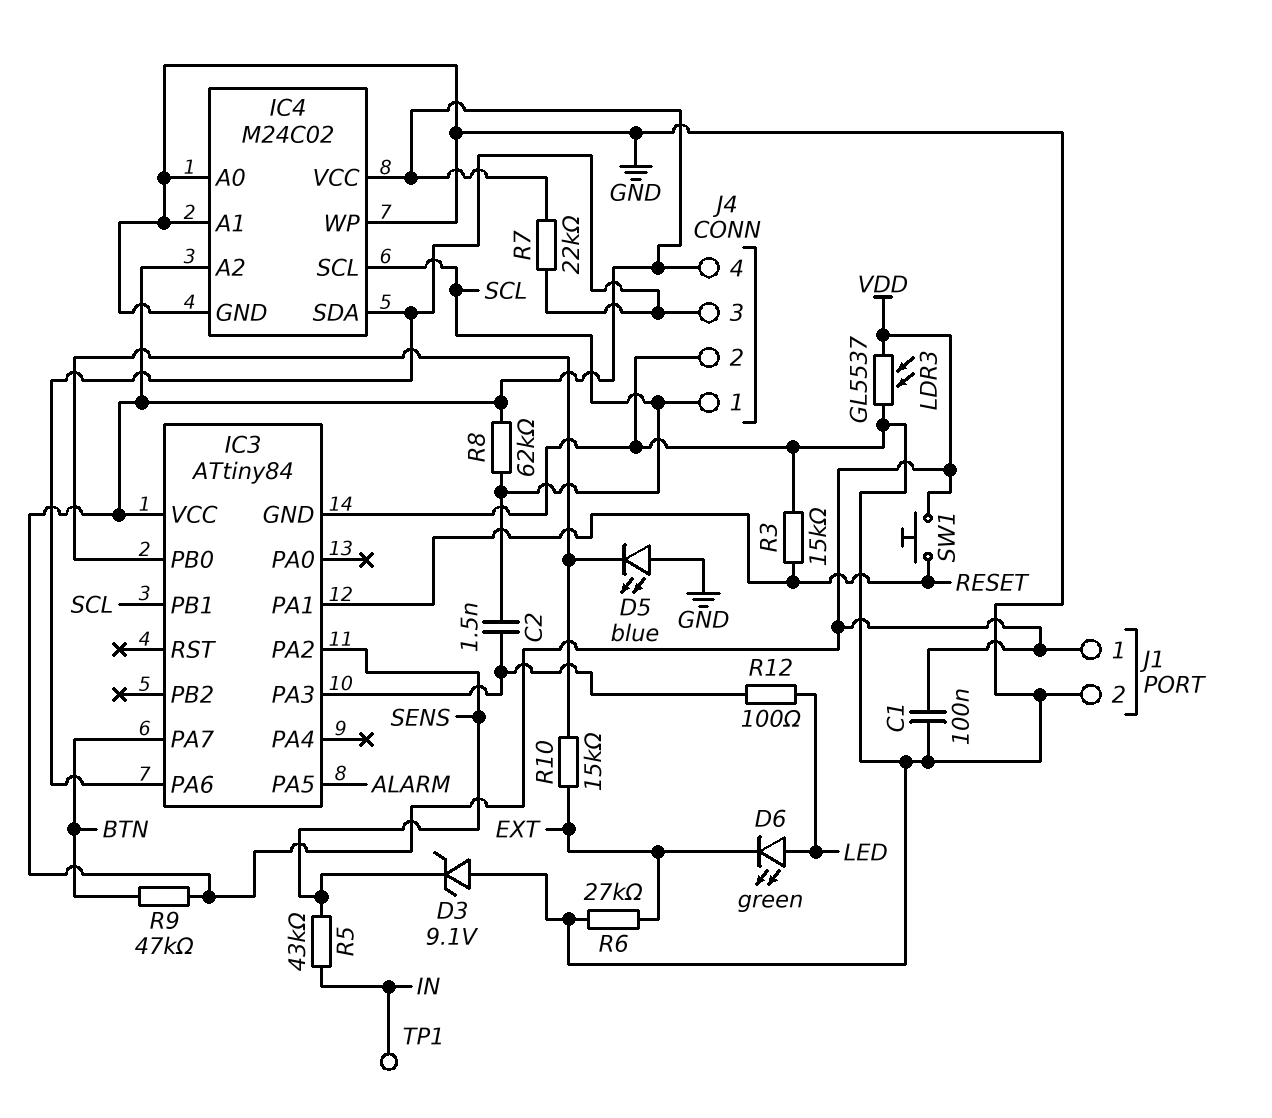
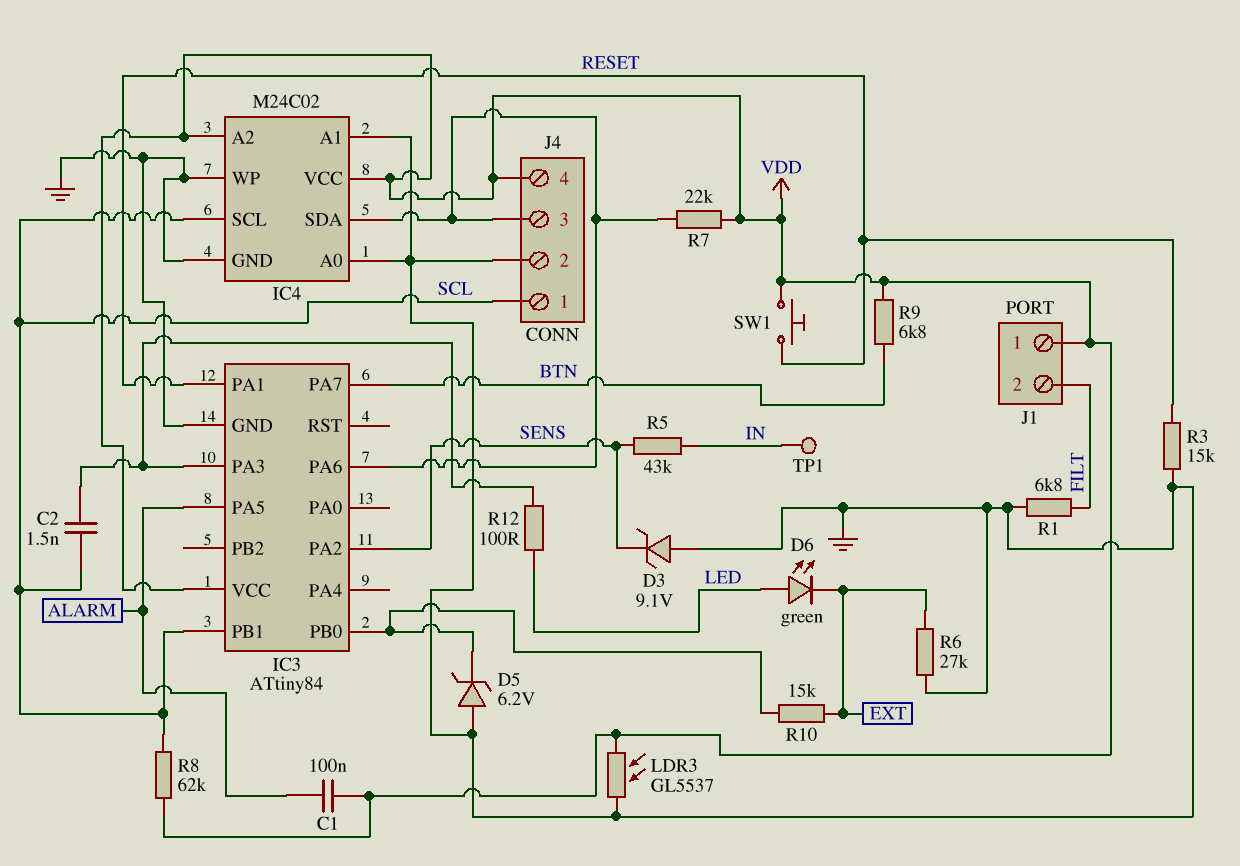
C1: 100nF (GND, VDD) -> 100nF (ALARM, VDD)
D5: LED blue (A GND, K IC3/PB0) -> zener 6.2V (A GND, K IC3/PB0)
J1 pin 2: GND -> FILT
R1: none -> 6.8k (FILT, GND)
R9: 47k (BTN, VDD) -> 6.8k (BTN, VDD)

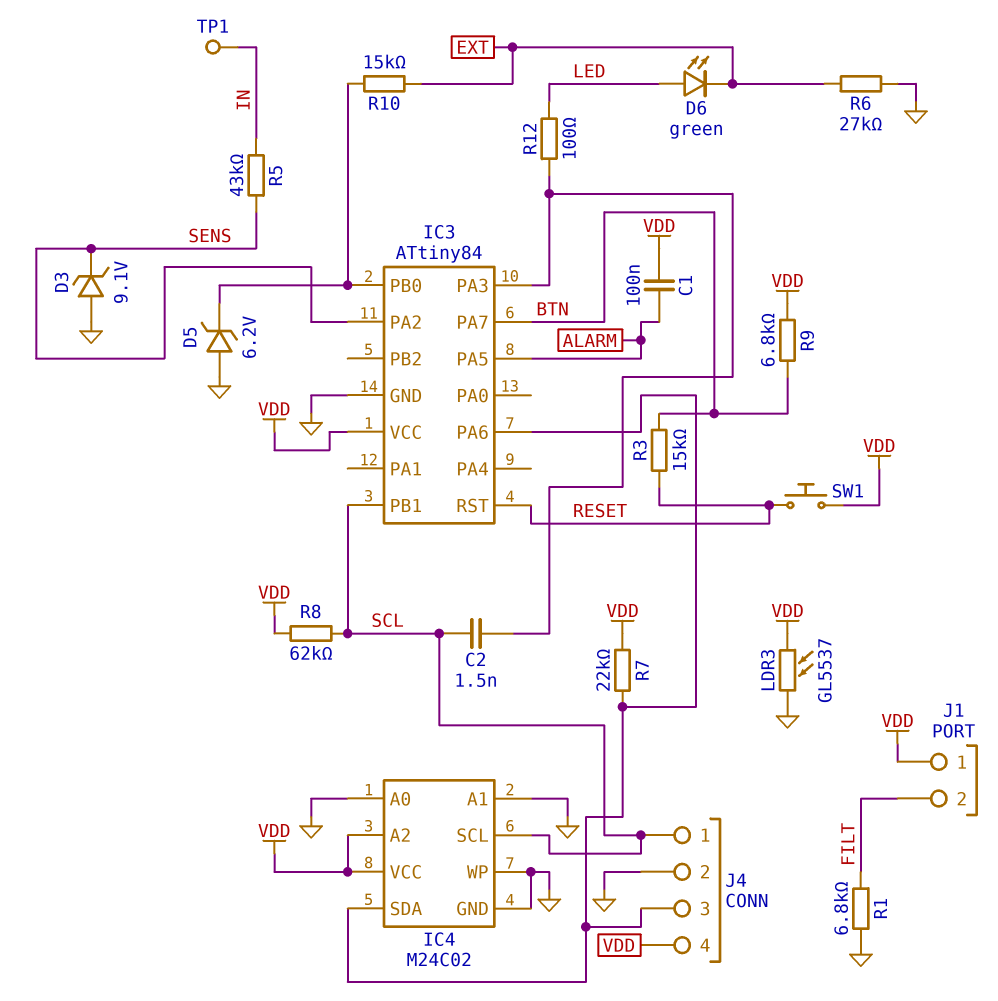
IC3 pin PA1: RESET -> none
IC3 pin RST: none -> RESET
R3: 15k (GND, RESET) -> 15k (BTN, RESET)

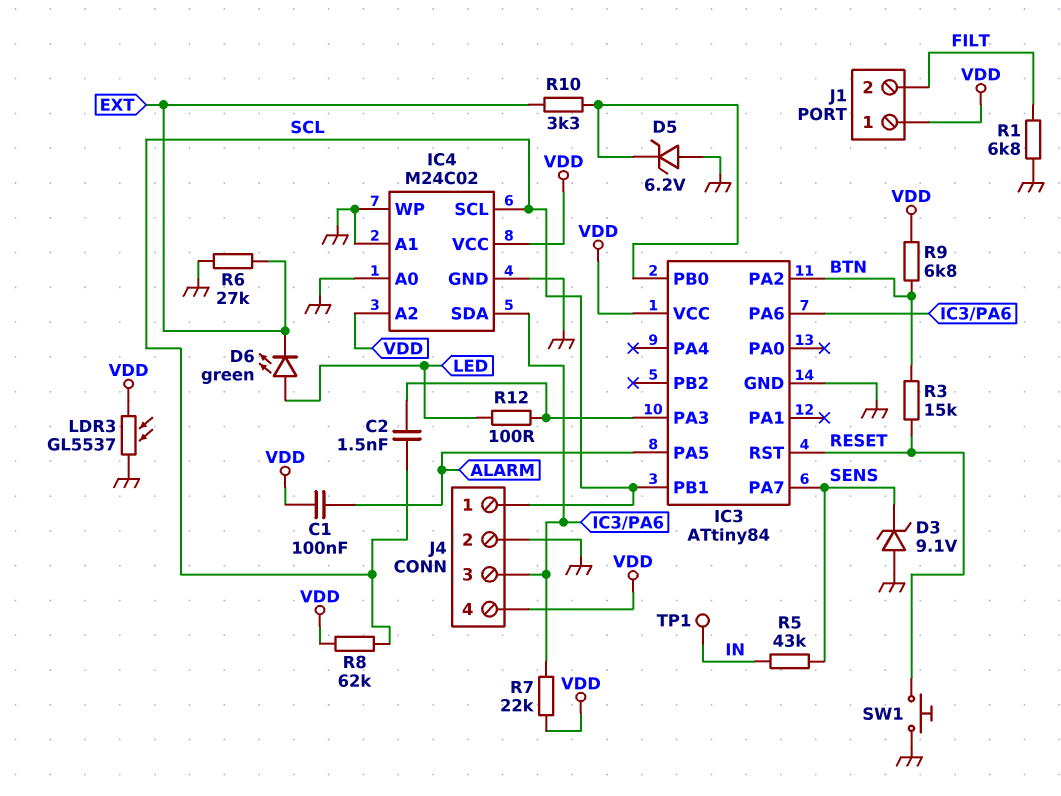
IC3 pin PA2: SENS -> BTN
IC3 pin PA7: BTN -> SENS
R10: 15k (EXT, IC3/PB0) -> 3.3k (EXT, IC3/PB0)
SW1: button (RESET, VDD) -> button (GND, RESET)

